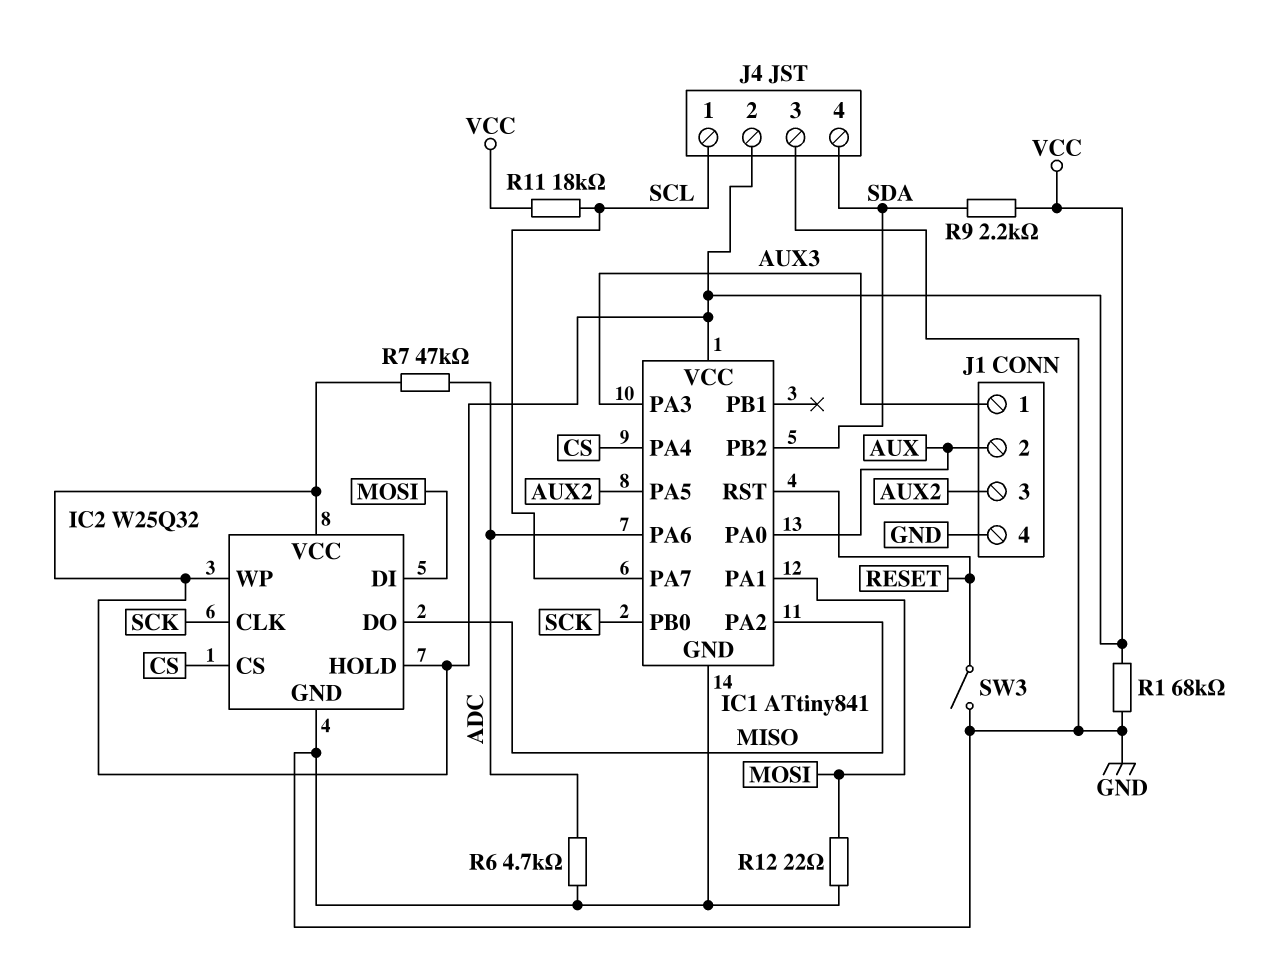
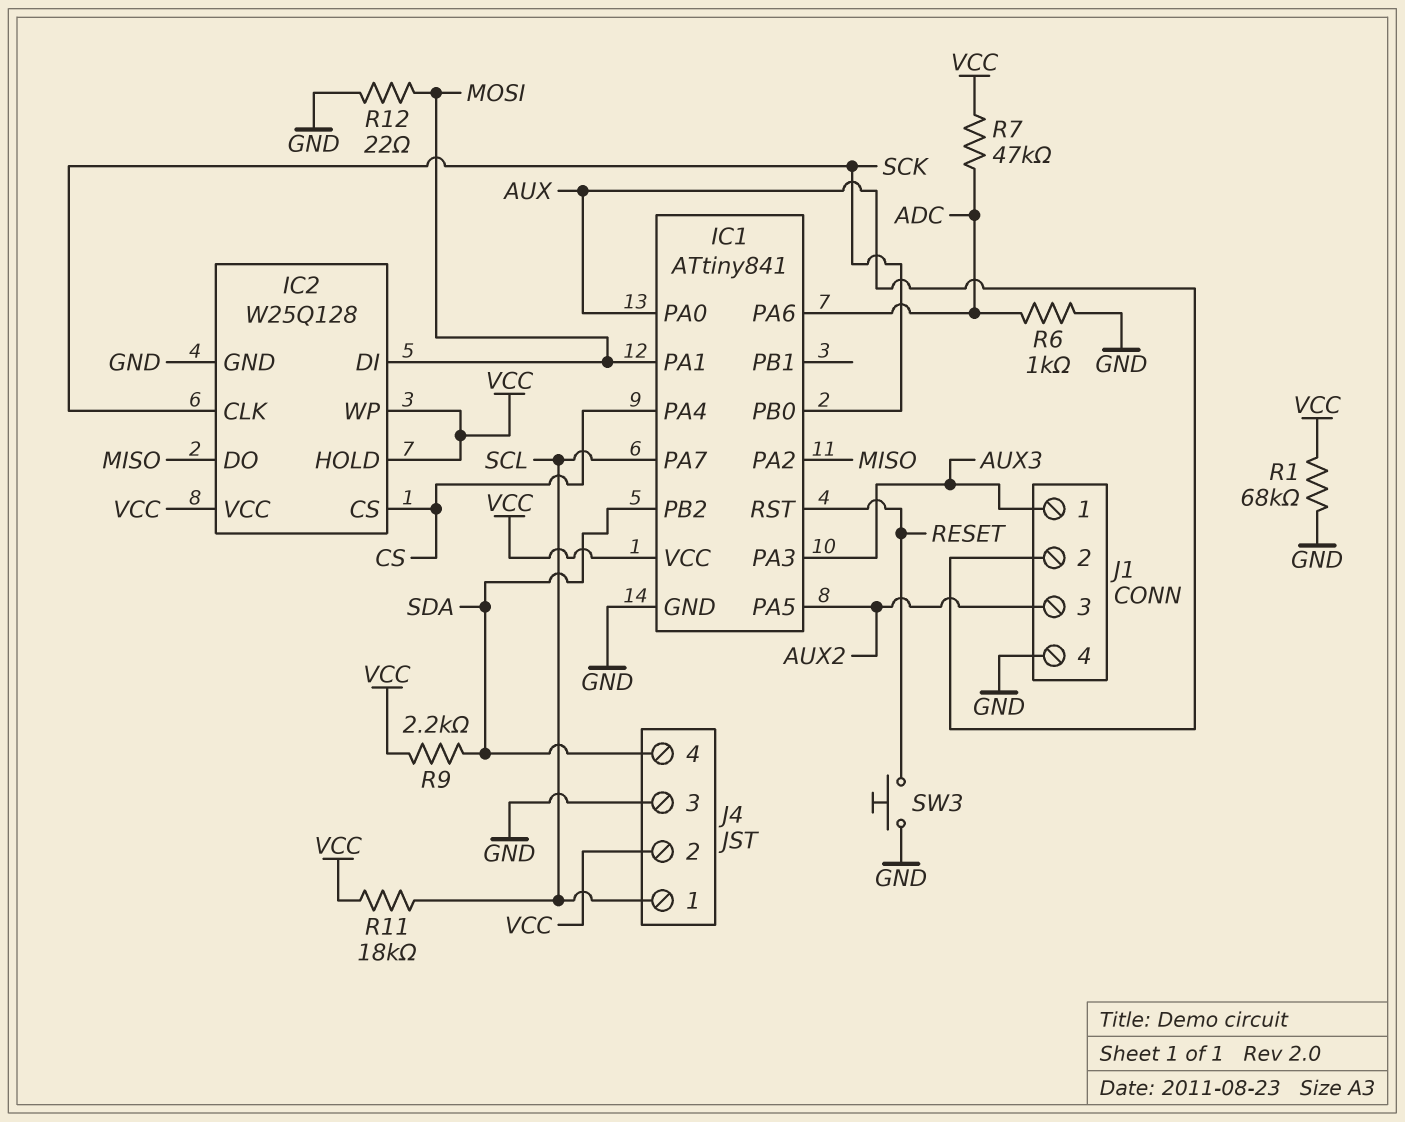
IC2: W25Q32 -> W25Q128
R6: 4.7k (ADC, GND) -> 1k (ADC, GND)
SW3: switch (GND, RESET) -> button (GND, RESET)

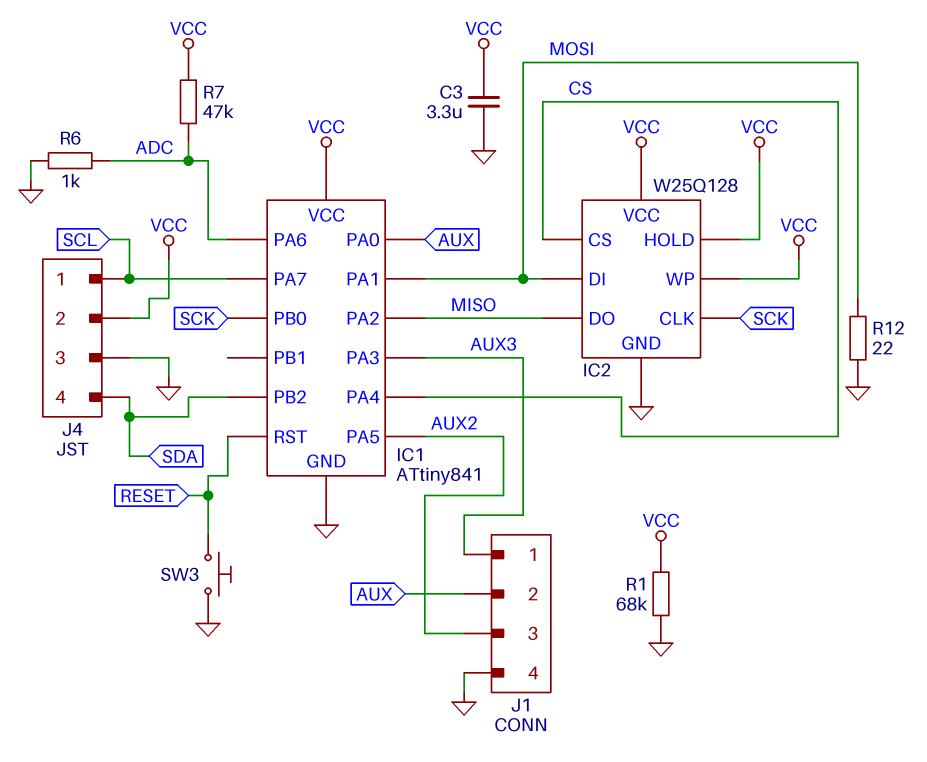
C3: none -> 3.3uF (GND, VCC)
R9: 2.2k (SDA, VCC) -> none
R11: 18k (SCL, VCC) -> none

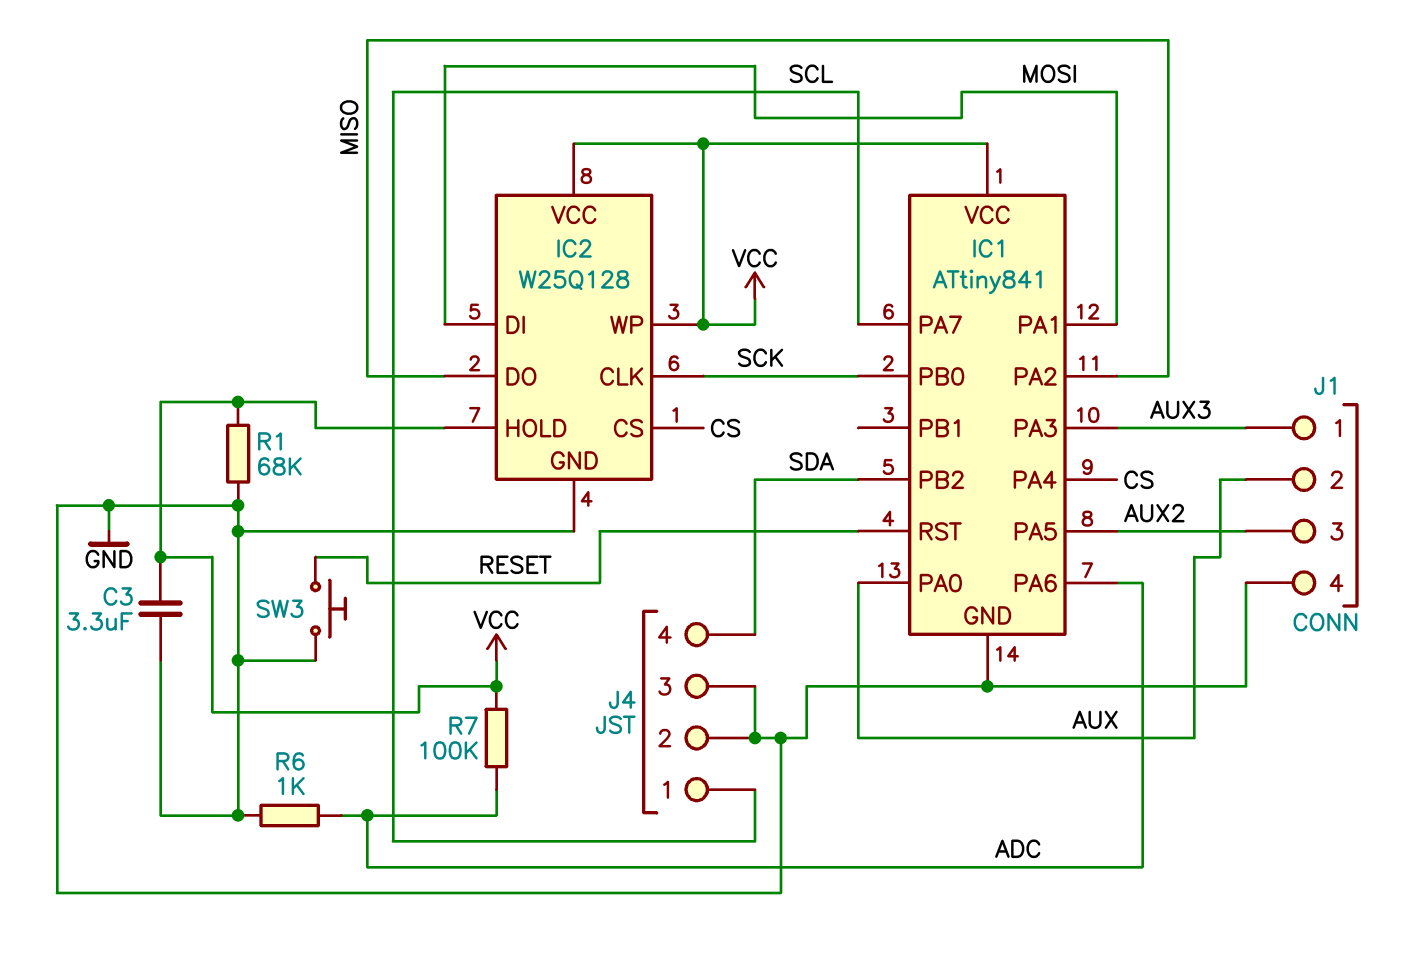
J4 pin 2: VCC -> GND
R7: 47k (ADC, VCC) -> 100k (ADC, VCC)
R12: 22 (GND, MOSI) -> none

